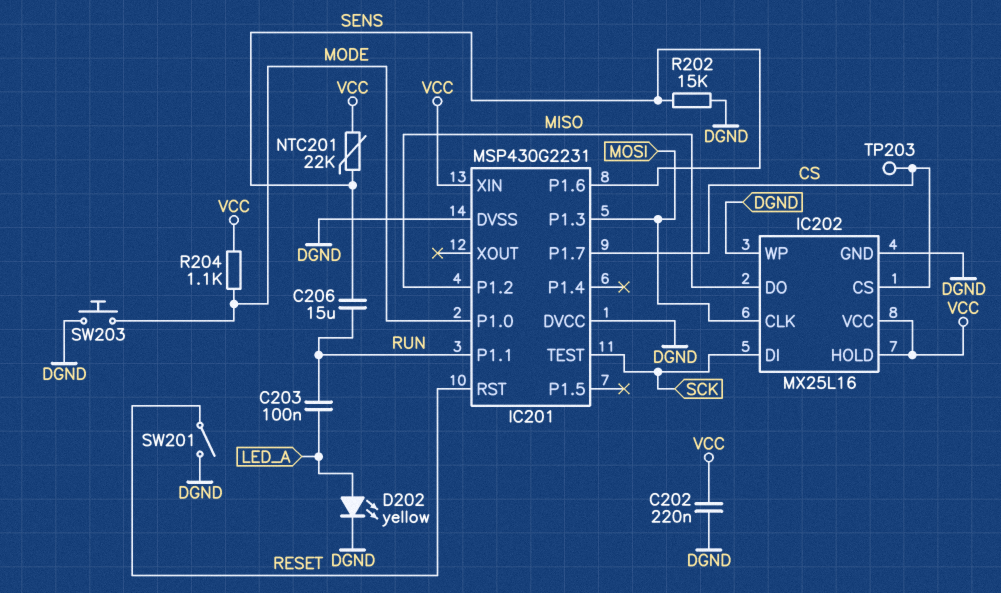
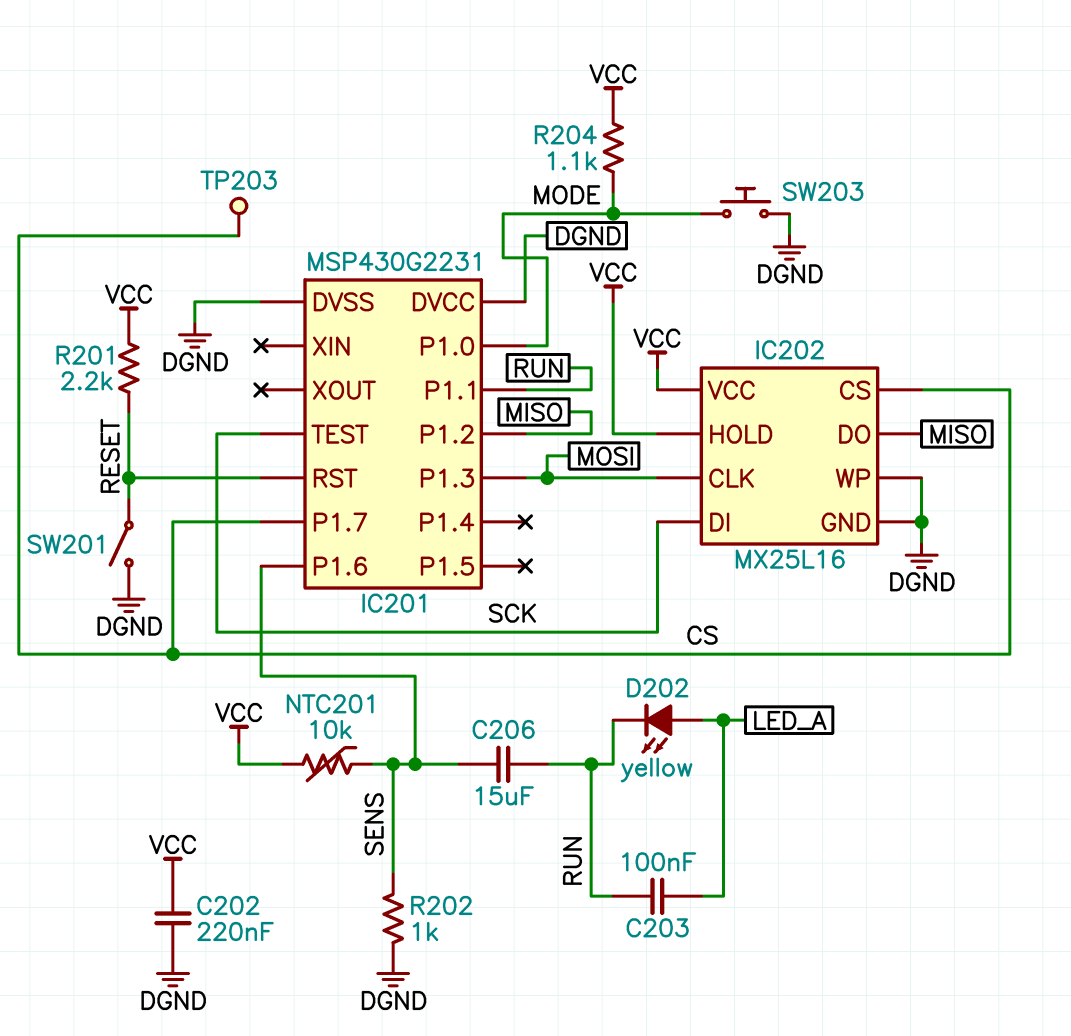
D202: LED yellow (A LED_A, K DGND) -> LED yellow (A LED_A, K RUN)
IC201 pin XIN: VCC -> none
NTC201: 22k (SENS, VCC) -> 10k (SENS, VCC)
R201: none -> 2.2k (RESET, VCC)
R202: 15k (DGND, SENS) -> 1k (DGND, SENS)

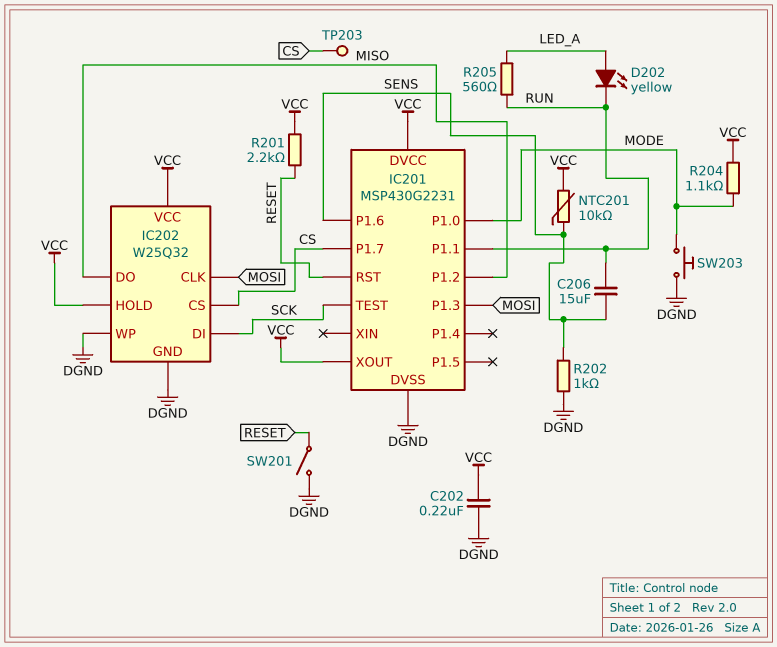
C203: 100nF (LED_A, RUN) -> none
IC201 pin DVCC: DGND -> VCC
IC201 pin XOUT: none -> VCC
IC202: MX25L16 -> W25Q32
R205: none -> 560 (LED_A, RUN)

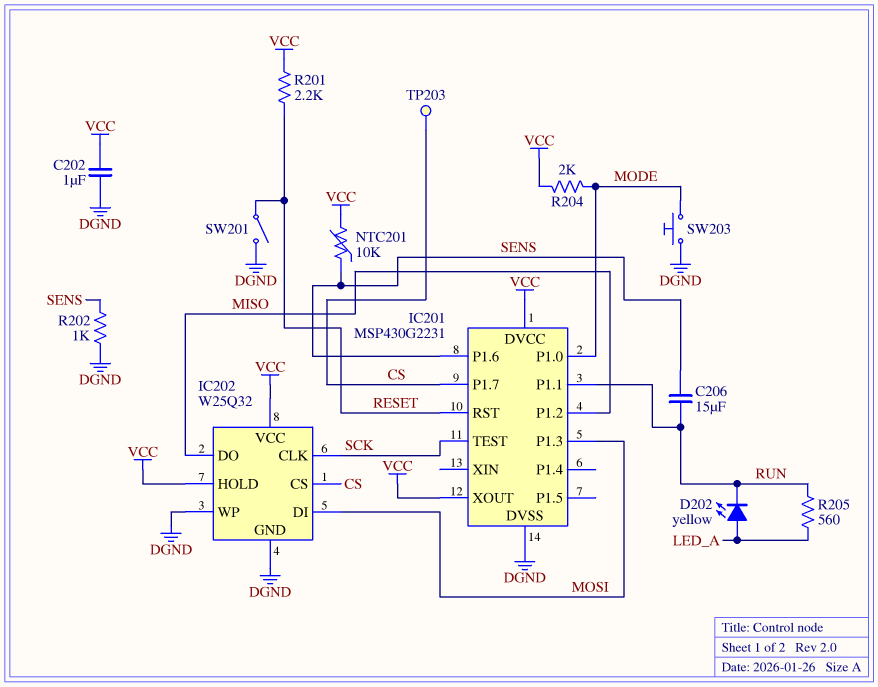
C202: 220nF (DGND, VCC) -> 1uF (DGND, VCC)
IC202 pin CLK: MOSI -> SCK
IC202 pin DI: SCK -> MOSI
R204: 1.1k (MODE, VCC) -> 2k (MODE, VCC)

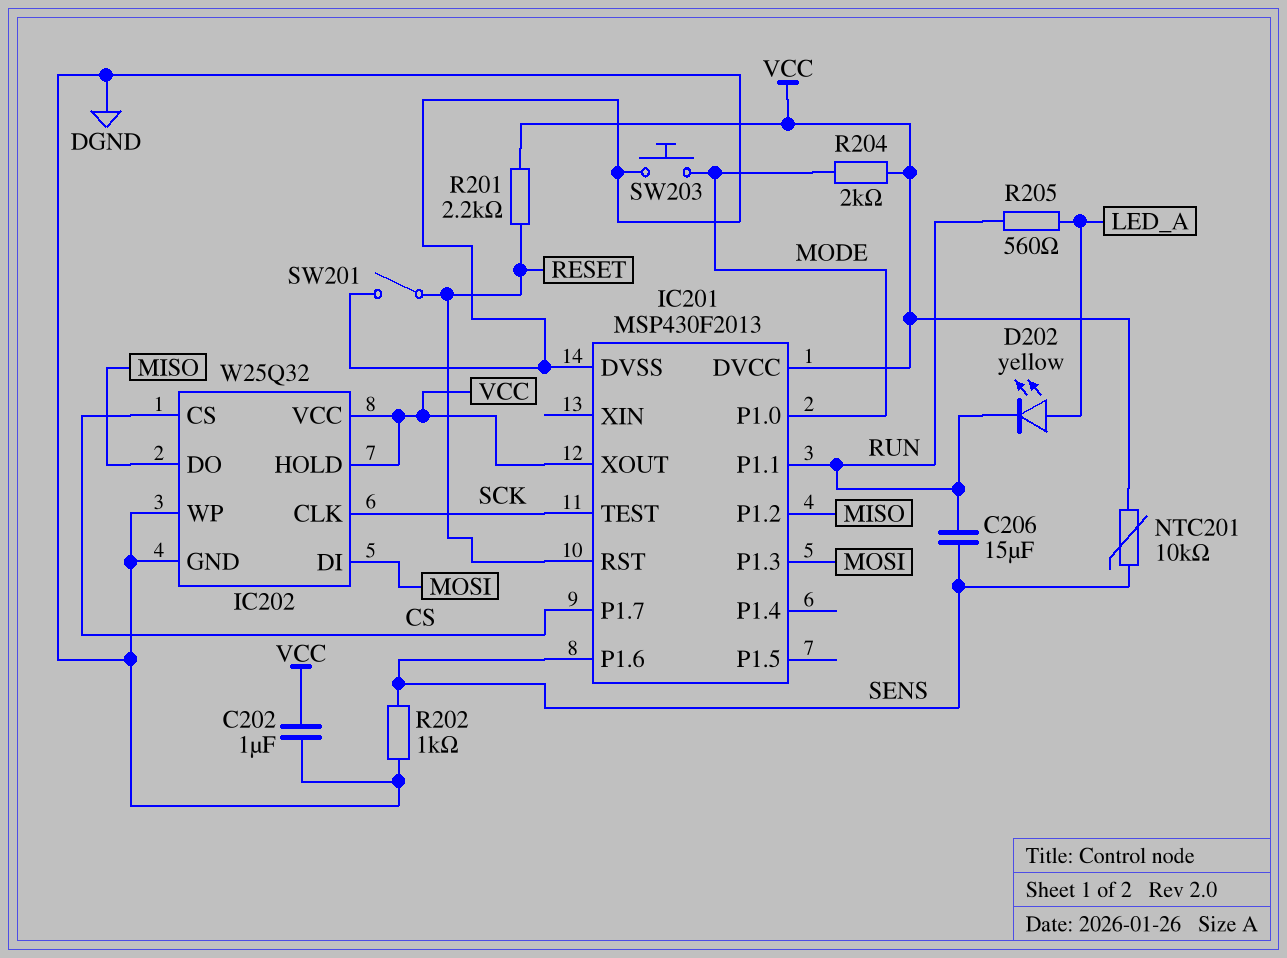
IC201: MSP430G2231 -> MSP430F2013
TP203: test point (CS) -> none

